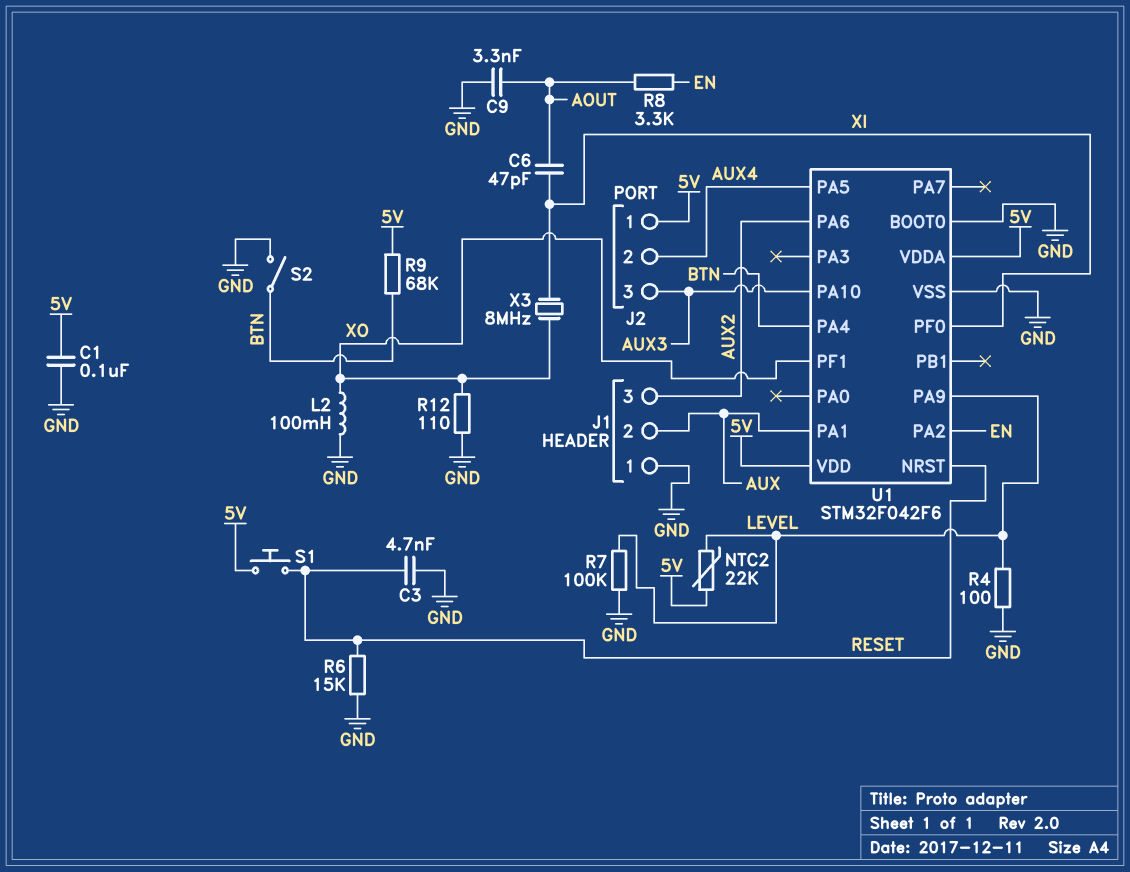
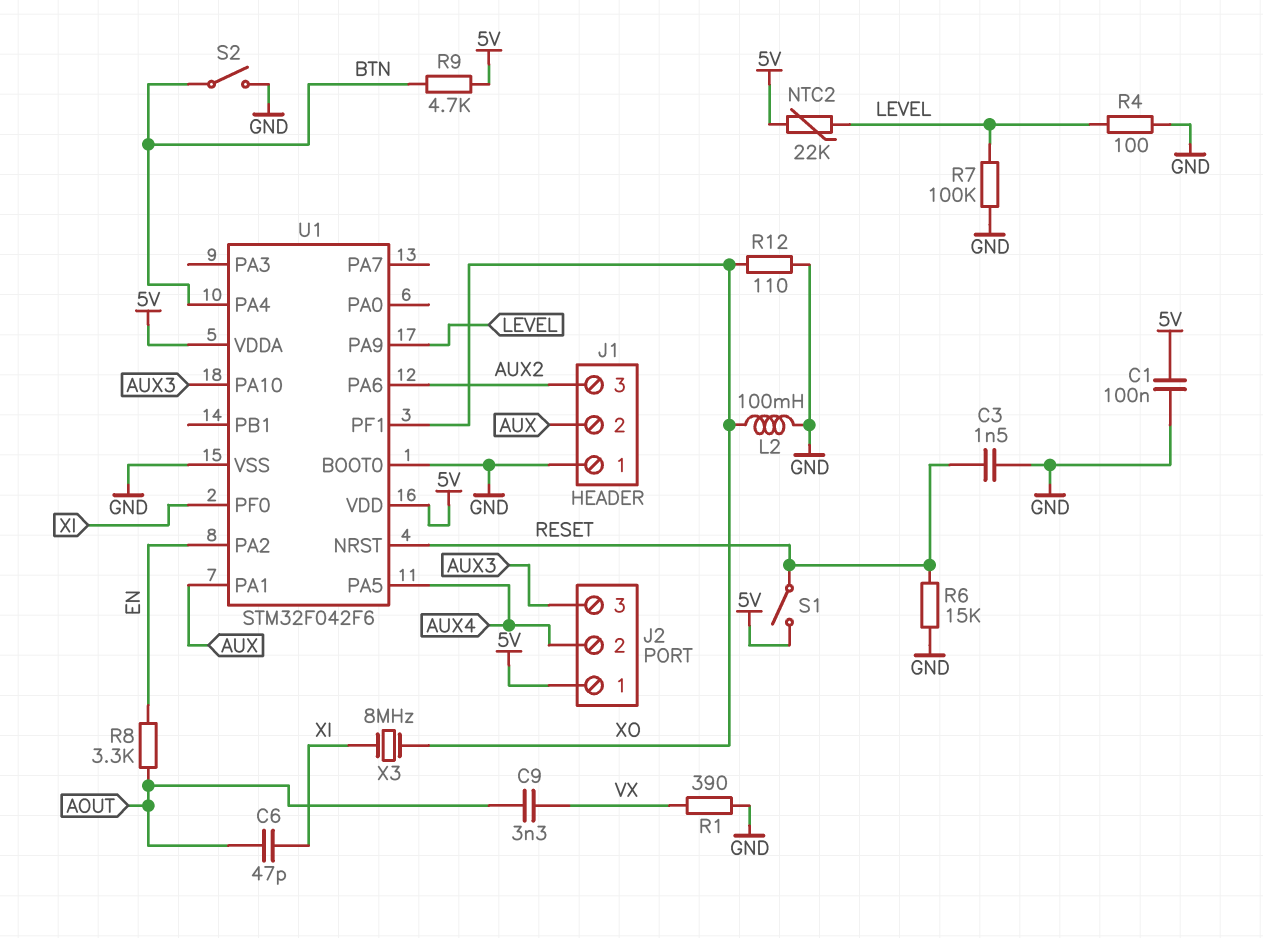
C3: 4.7nF (GND, RESET) -> 1.5nF (GND, RESET)
C9: 3.3nF (AOUT, GND) -> 3.3nF (AOUT, VX)
R1: none -> 390 (GND, VX)
R9: 68k (5V, BTN) -> 4.7k (5V, BTN)
S1: button (5V, RESET) -> switch (5V, RESET)

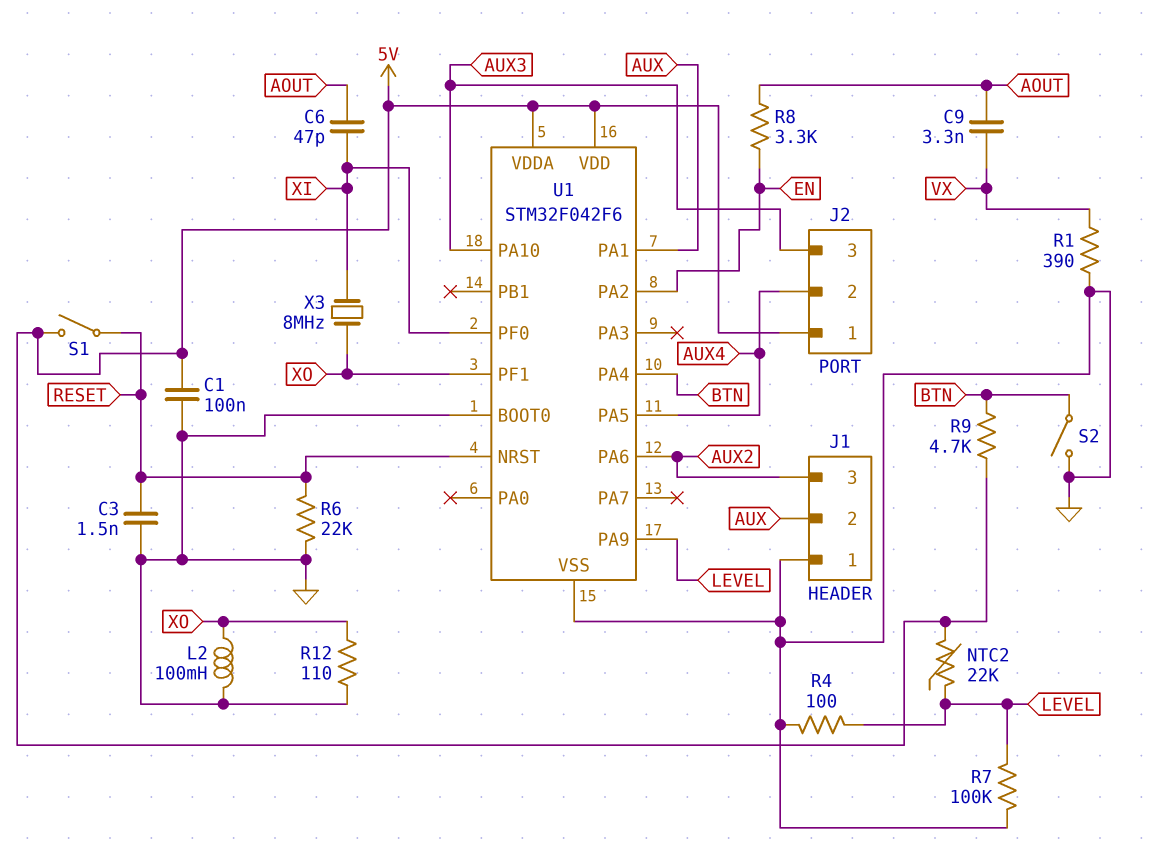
R6: 15k (GND, RESET) -> 22k (GND, RESET)

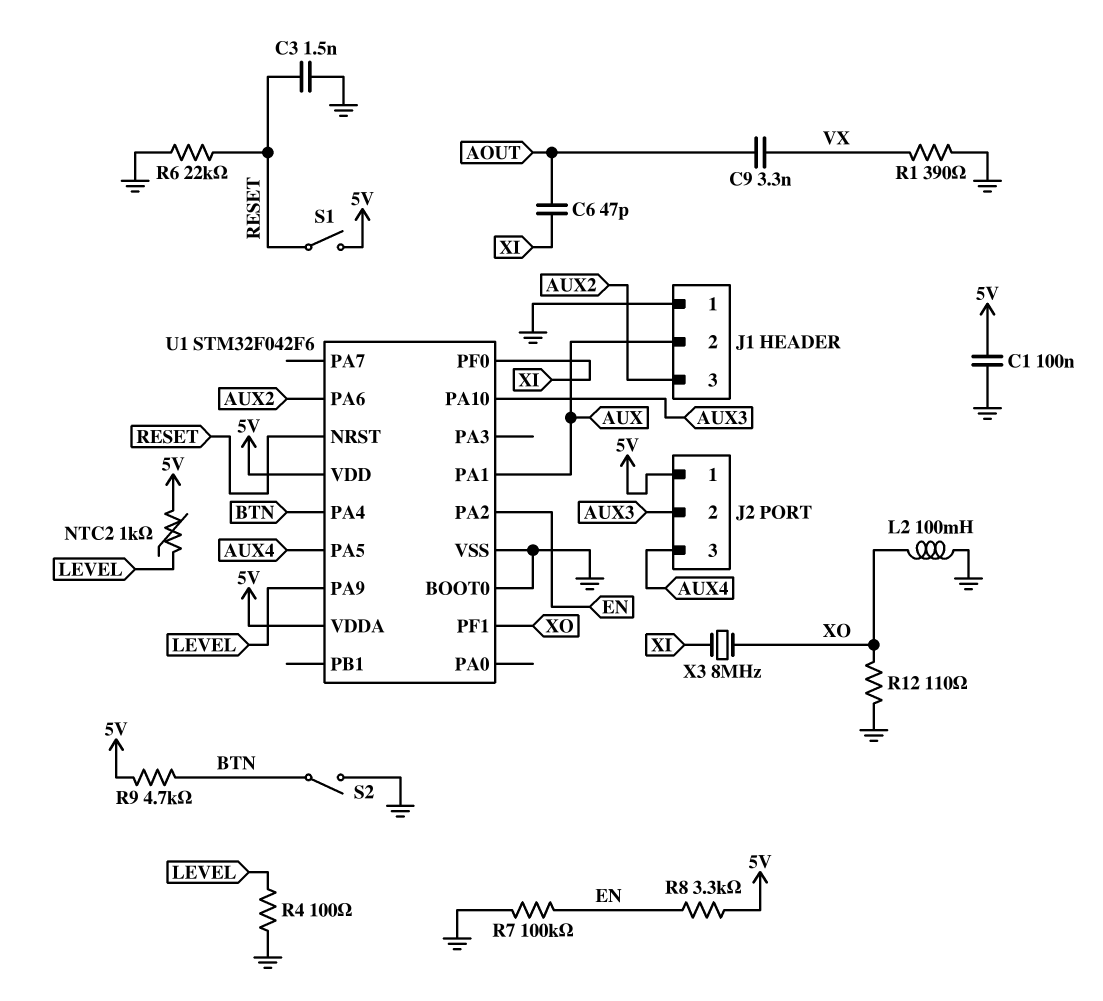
J2 pin 2: AUX4 -> AUX3
J2 pin 3: AUX3 -> AUX4
NTC2: 22k (5V, LEVEL) -> 1k (5V, LEVEL)
R7: 100k (GND, LEVEL) -> 100k (EN, GND)
R8: 3.3k (AOUT, EN) -> 3.3k (5V, EN)

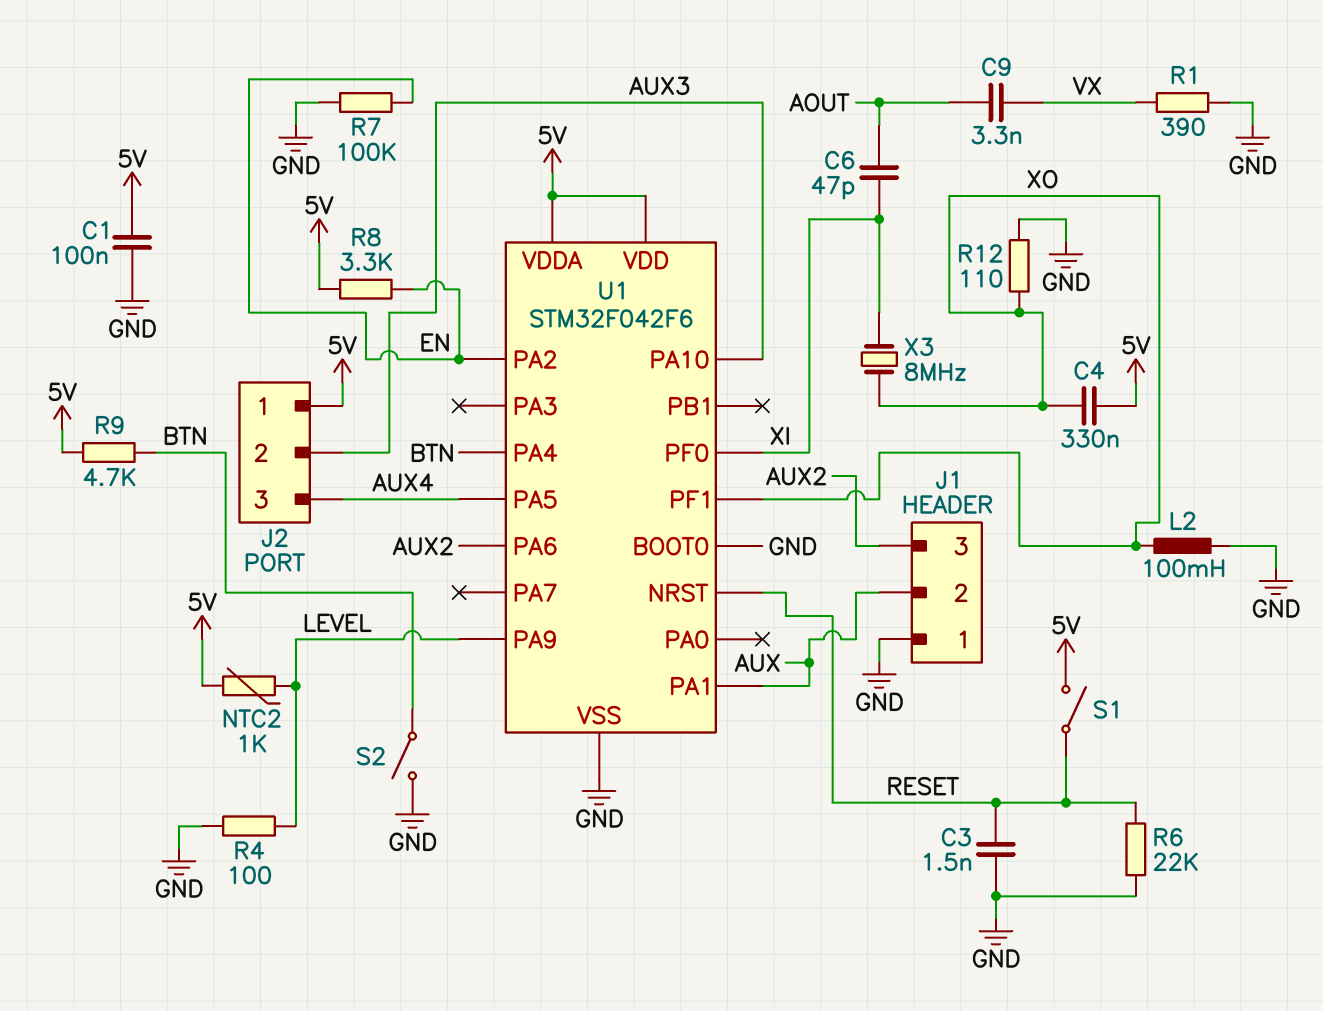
C4: none -> 330nF (5V, XO)

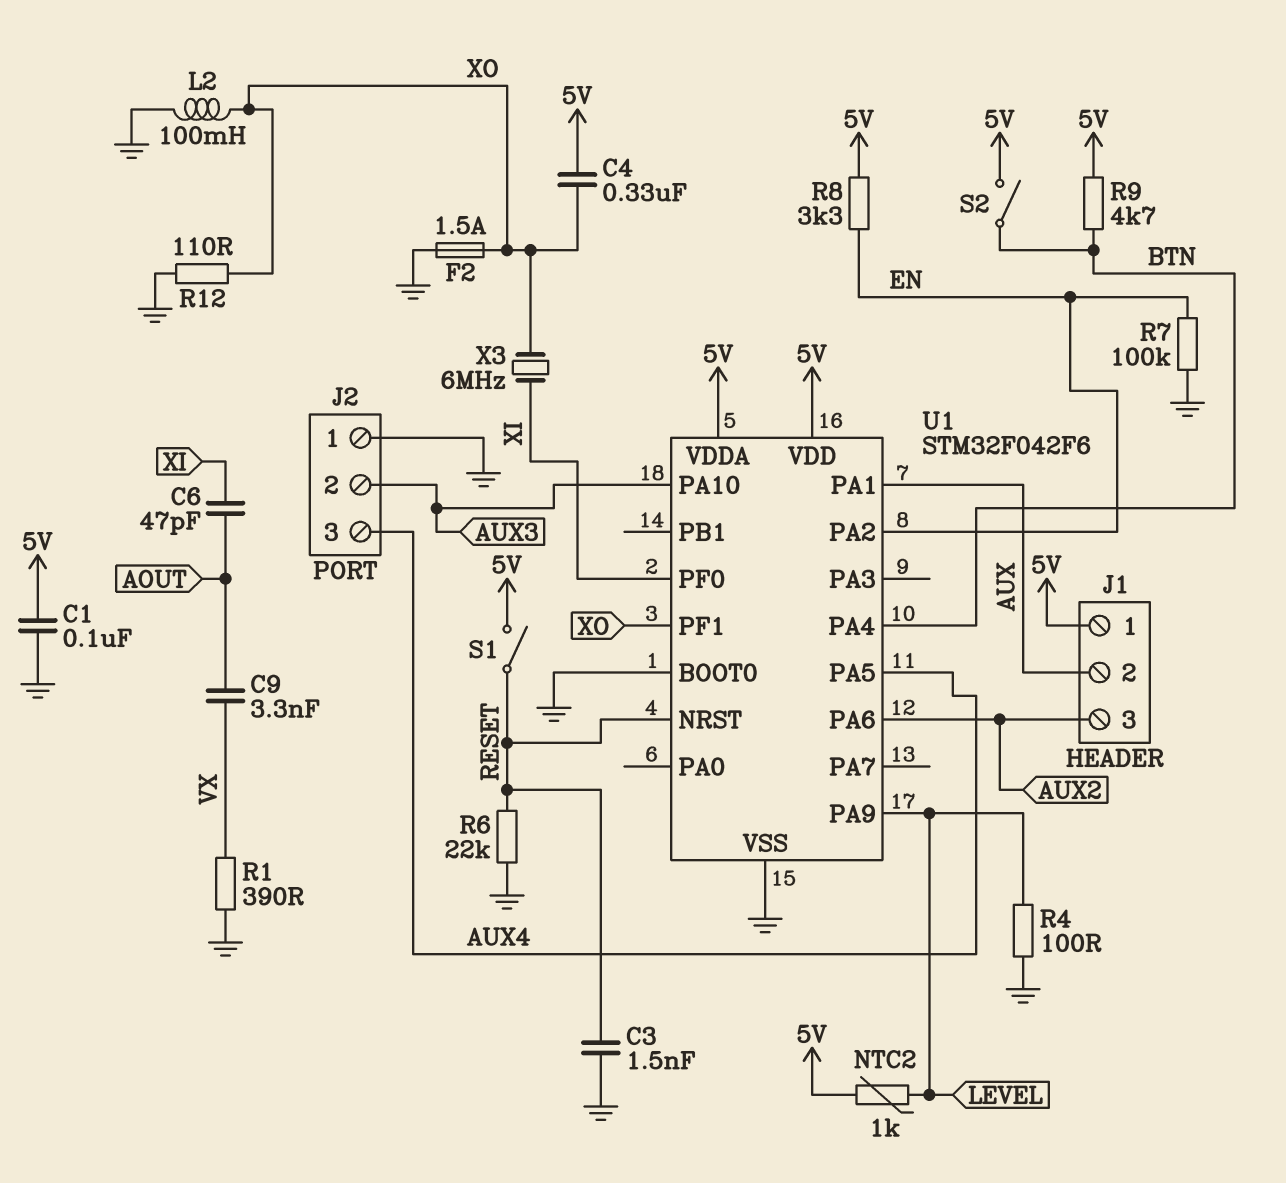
F2: none -> 1.5A (GND, XO)
J1 pin 1: GND -> 5V
J2 pin 1: 5V -> GND
S2: switch (BTN, GND) -> switch (5V, BTN)
X3: 8MHz (XI, XO) -> 6MHz (XI, XO)

